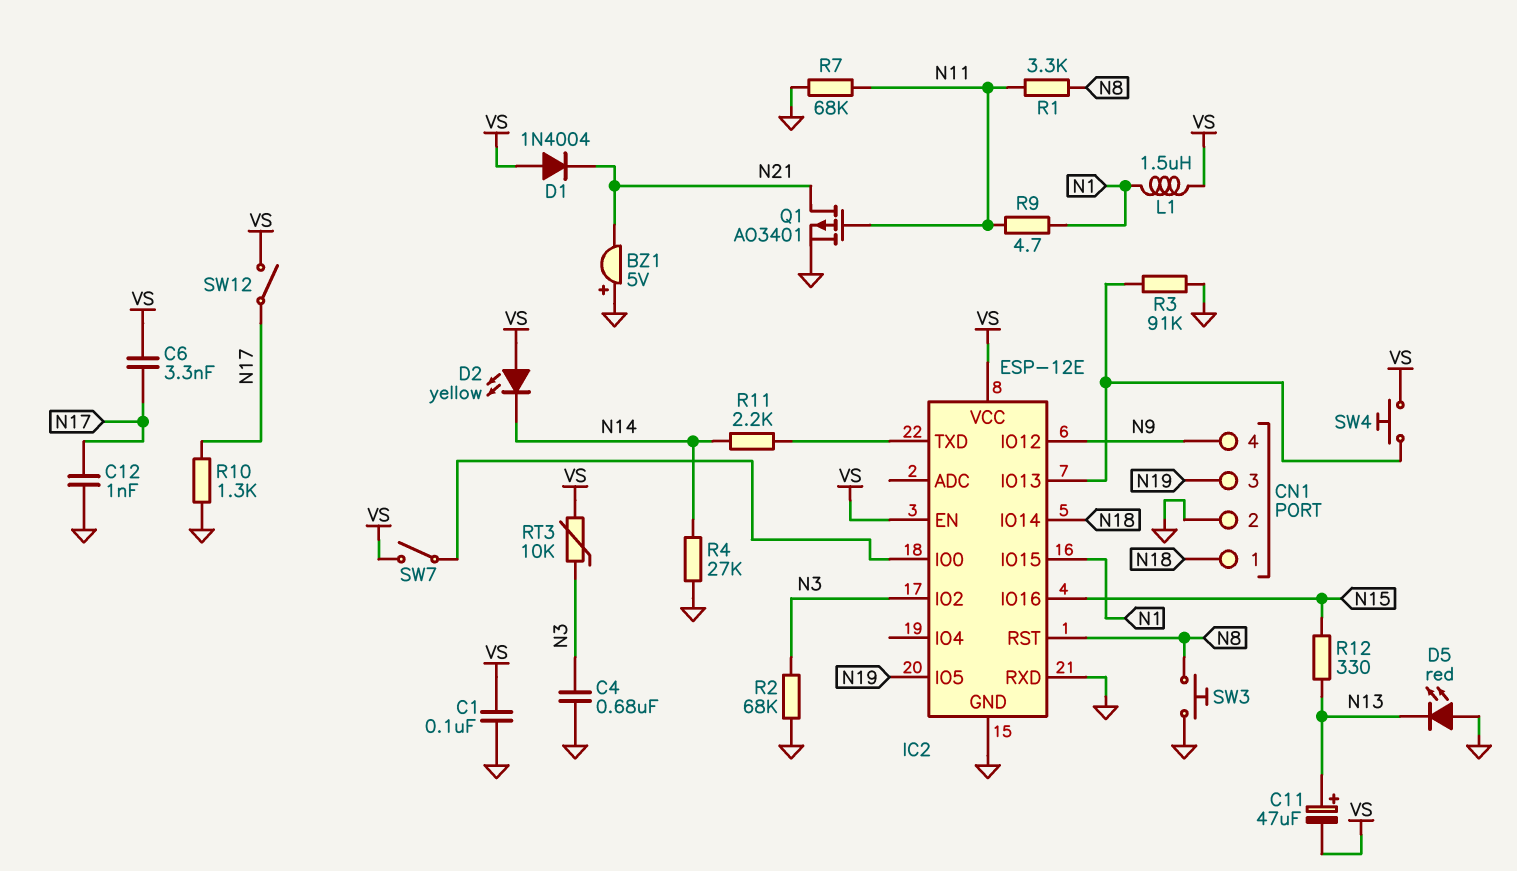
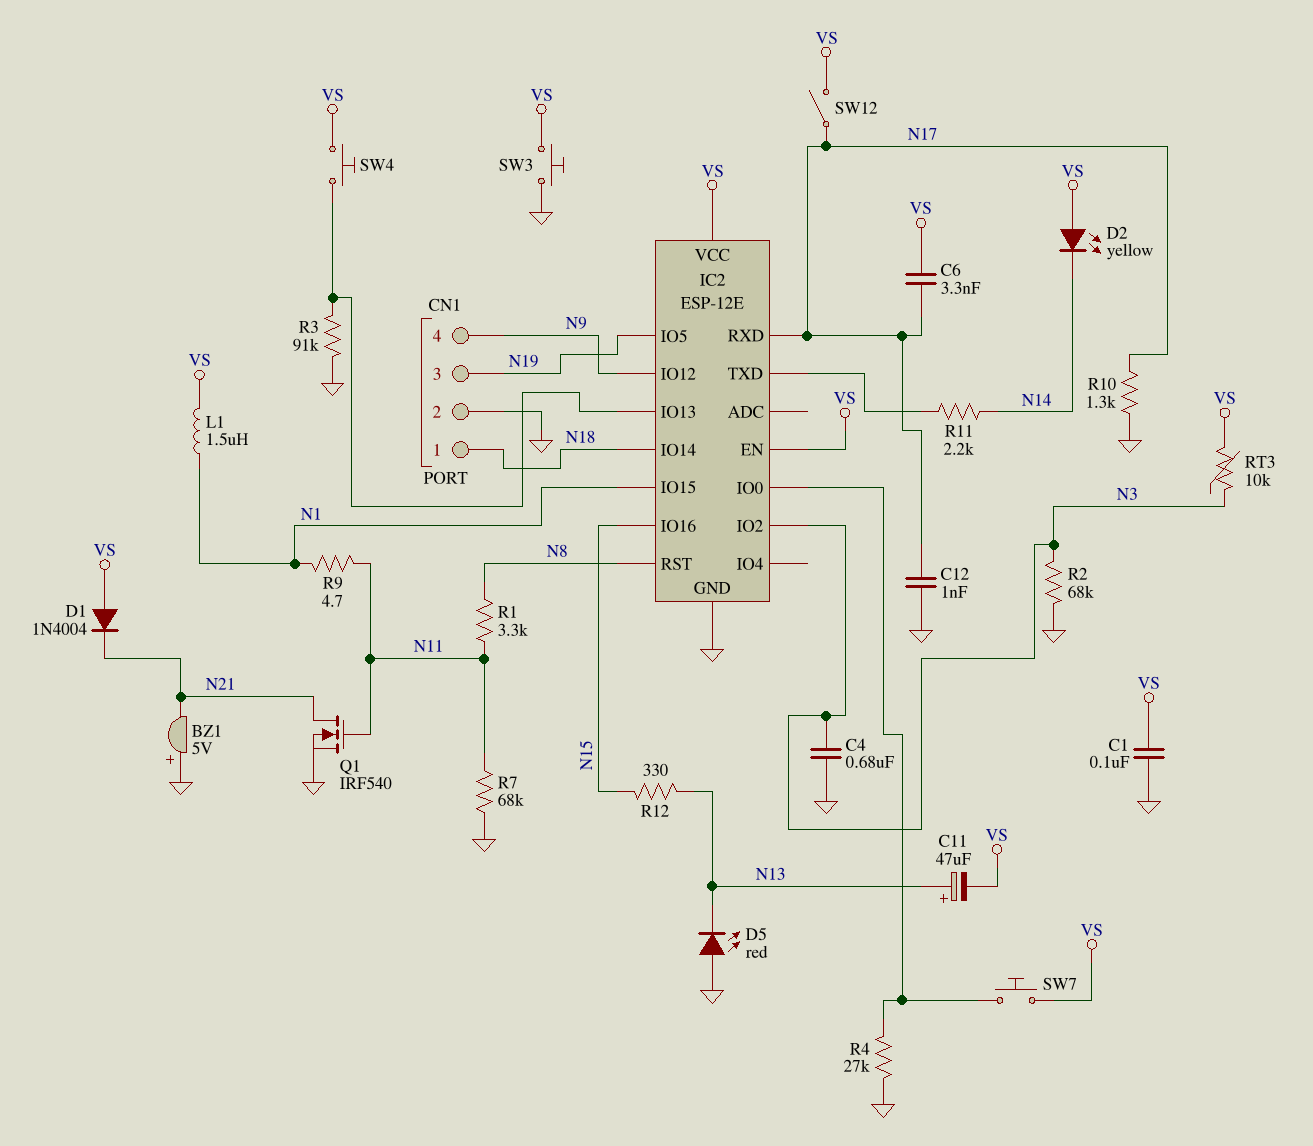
IC2 pin RXD: GND -> N17
Q1: PMOS AO3401 (G N11, D N21, S GND) -> NMOS IRF540 (G N11, D N21, S GND)
R4: 27k (GND, N14) -> 27k (GND, IC2/IO0)
SW3: button (GND, N8) -> button (GND, VS)
SW7: switch (IC2/IO0, VS) -> button (IC2/IO0, VS)

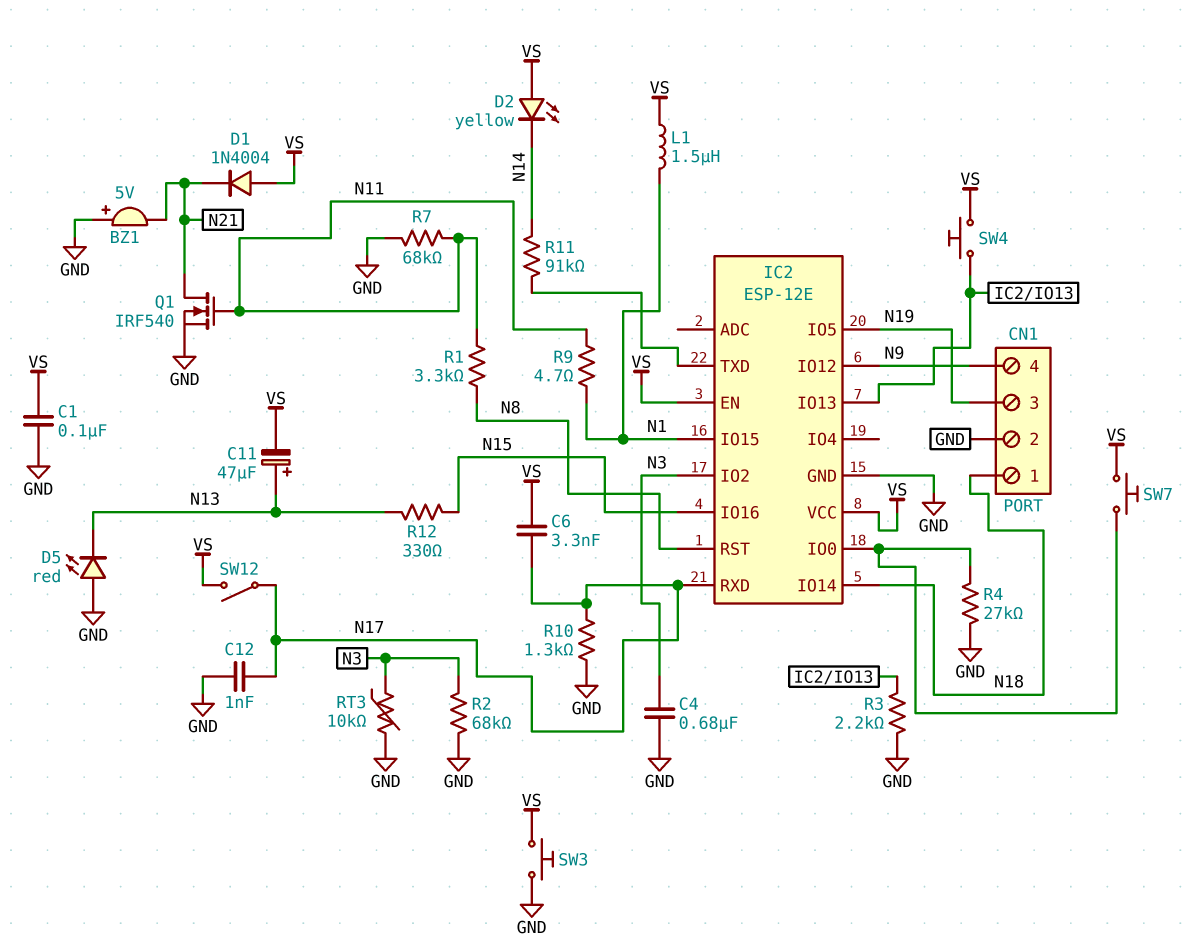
R3: 91k (GND, IC2/IO13) -> 2.2k (GND, IC2/IO13)
R11: 2.2k (IC2/TXD, N14) -> 91k (IC2/TXD, N14)
RT3: 10k (N3, VS) -> 10k (GND, N3)

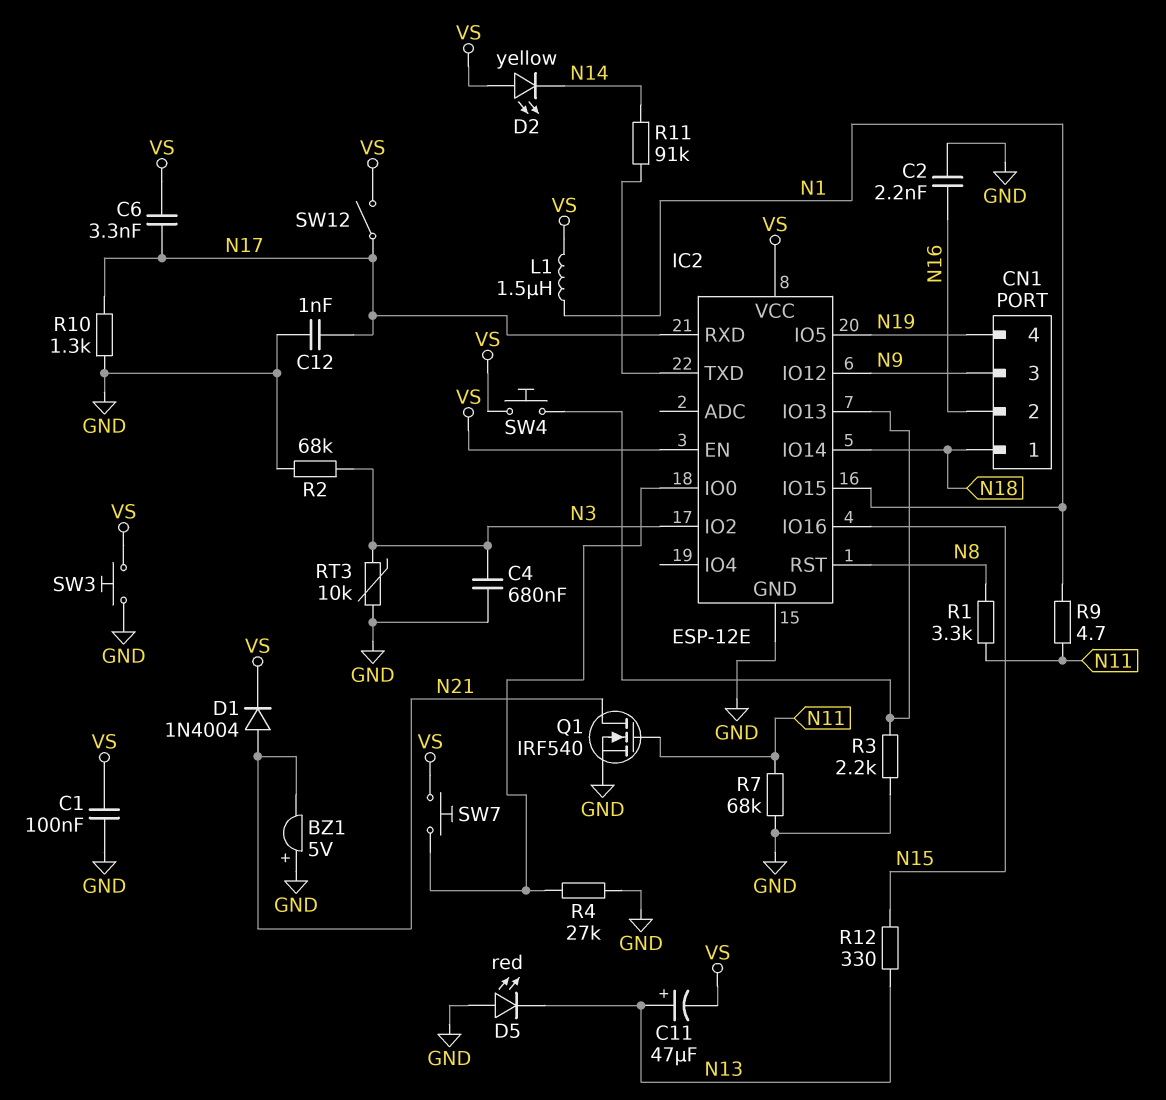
C2: none -> 2.2nF (GND, N16)
CN1 pin 2: GND -> N16
CN1 pin 3: N19 -> N9
CN1 pin 4: N9 -> N19
D1: diode 1N4004 (A VS, K N21) -> diode 1N4004 (A N21, K VS)

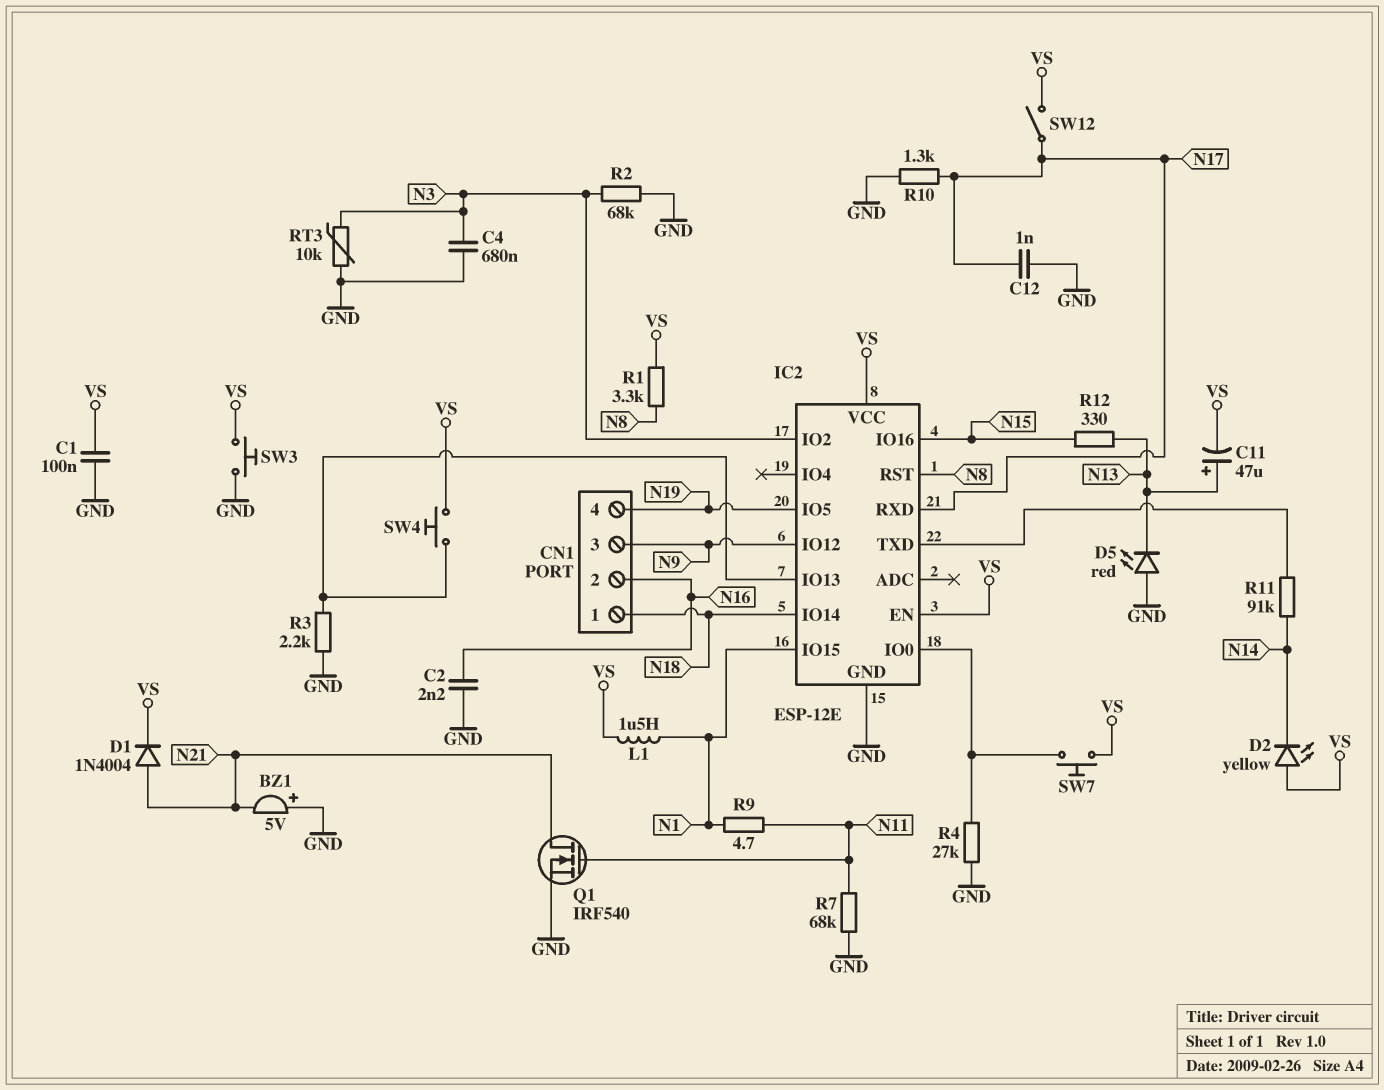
C6: 3.3nF (N17, VS) -> none
R1: 3.3k (N8, N11) -> 3.3k (N8, VS)

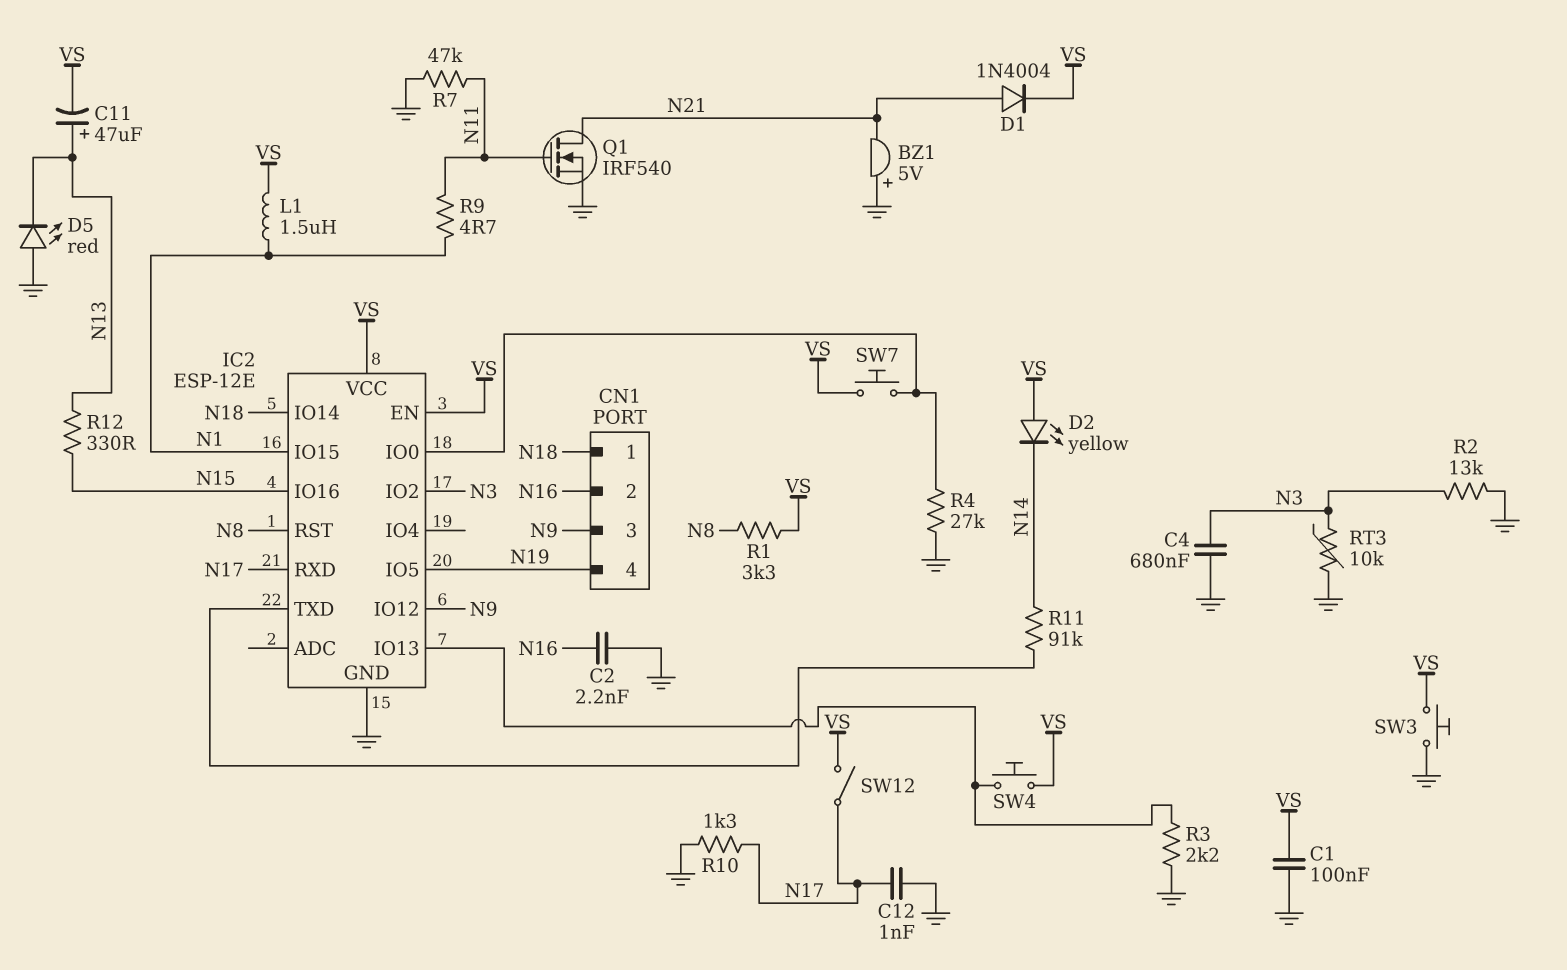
R2: 68k (GND, N3) -> 13k (GND, N3)
R7: 68k (GND, N11) -> 47k (GND, N11)

